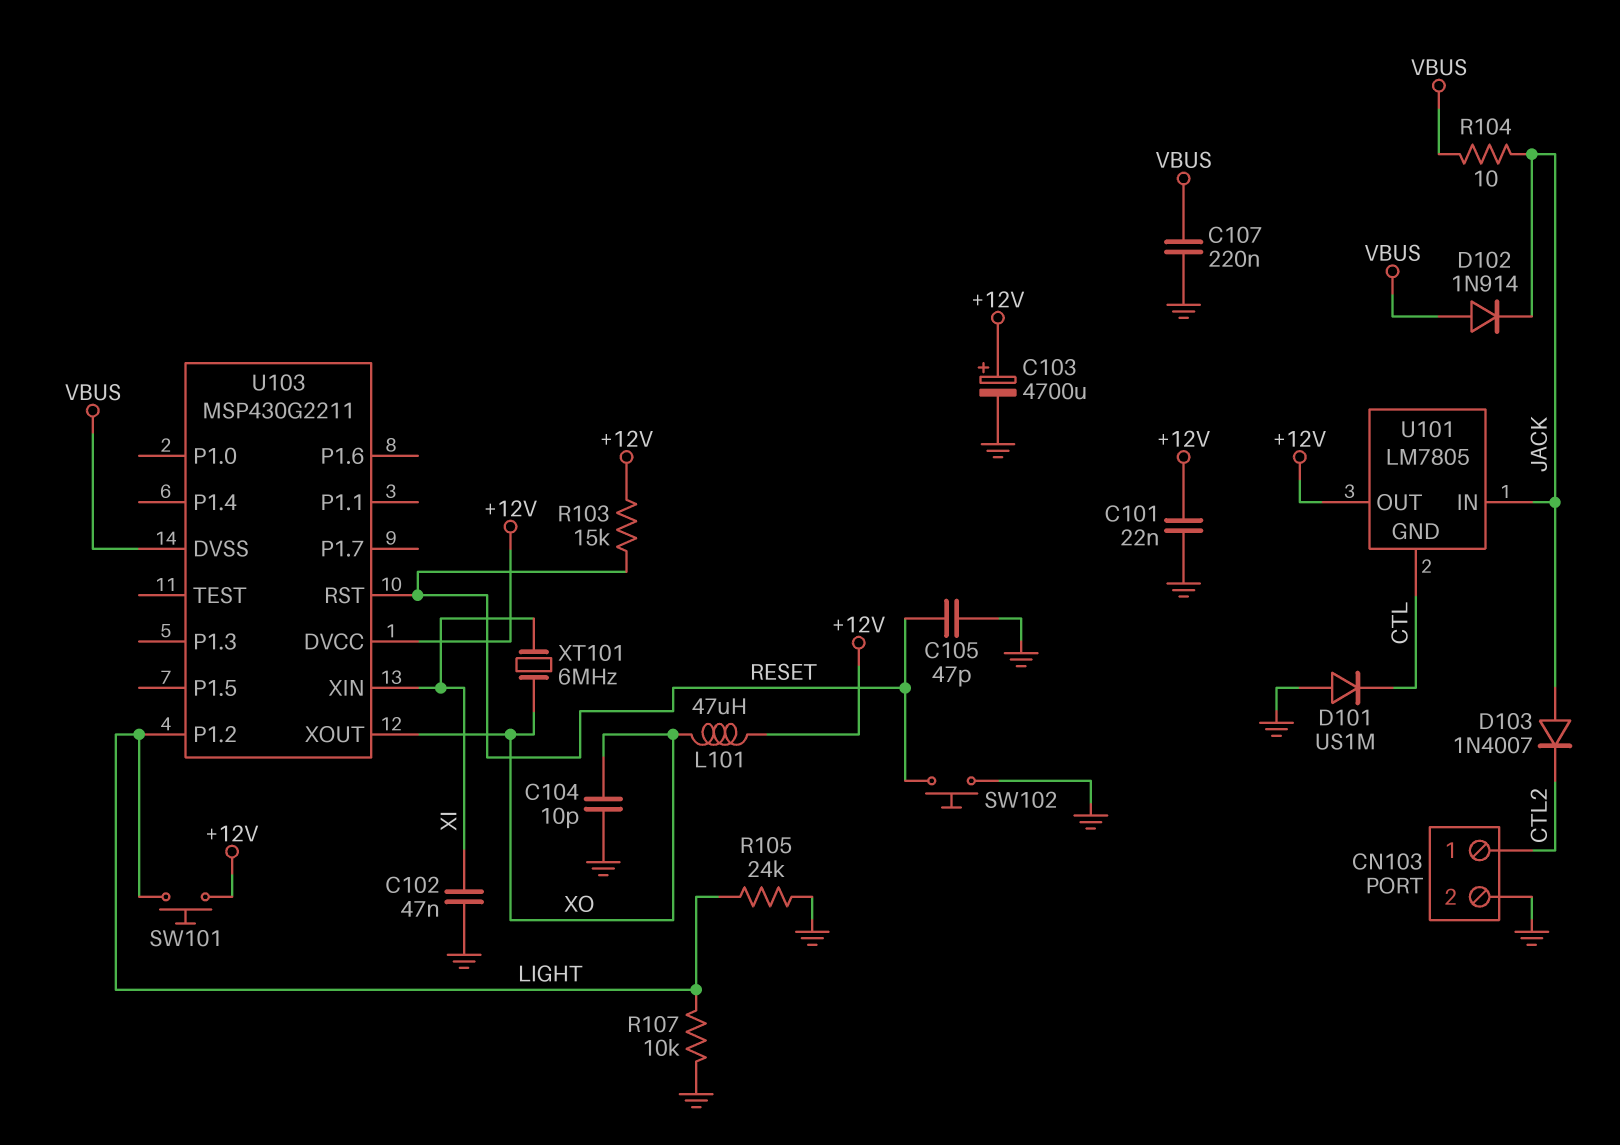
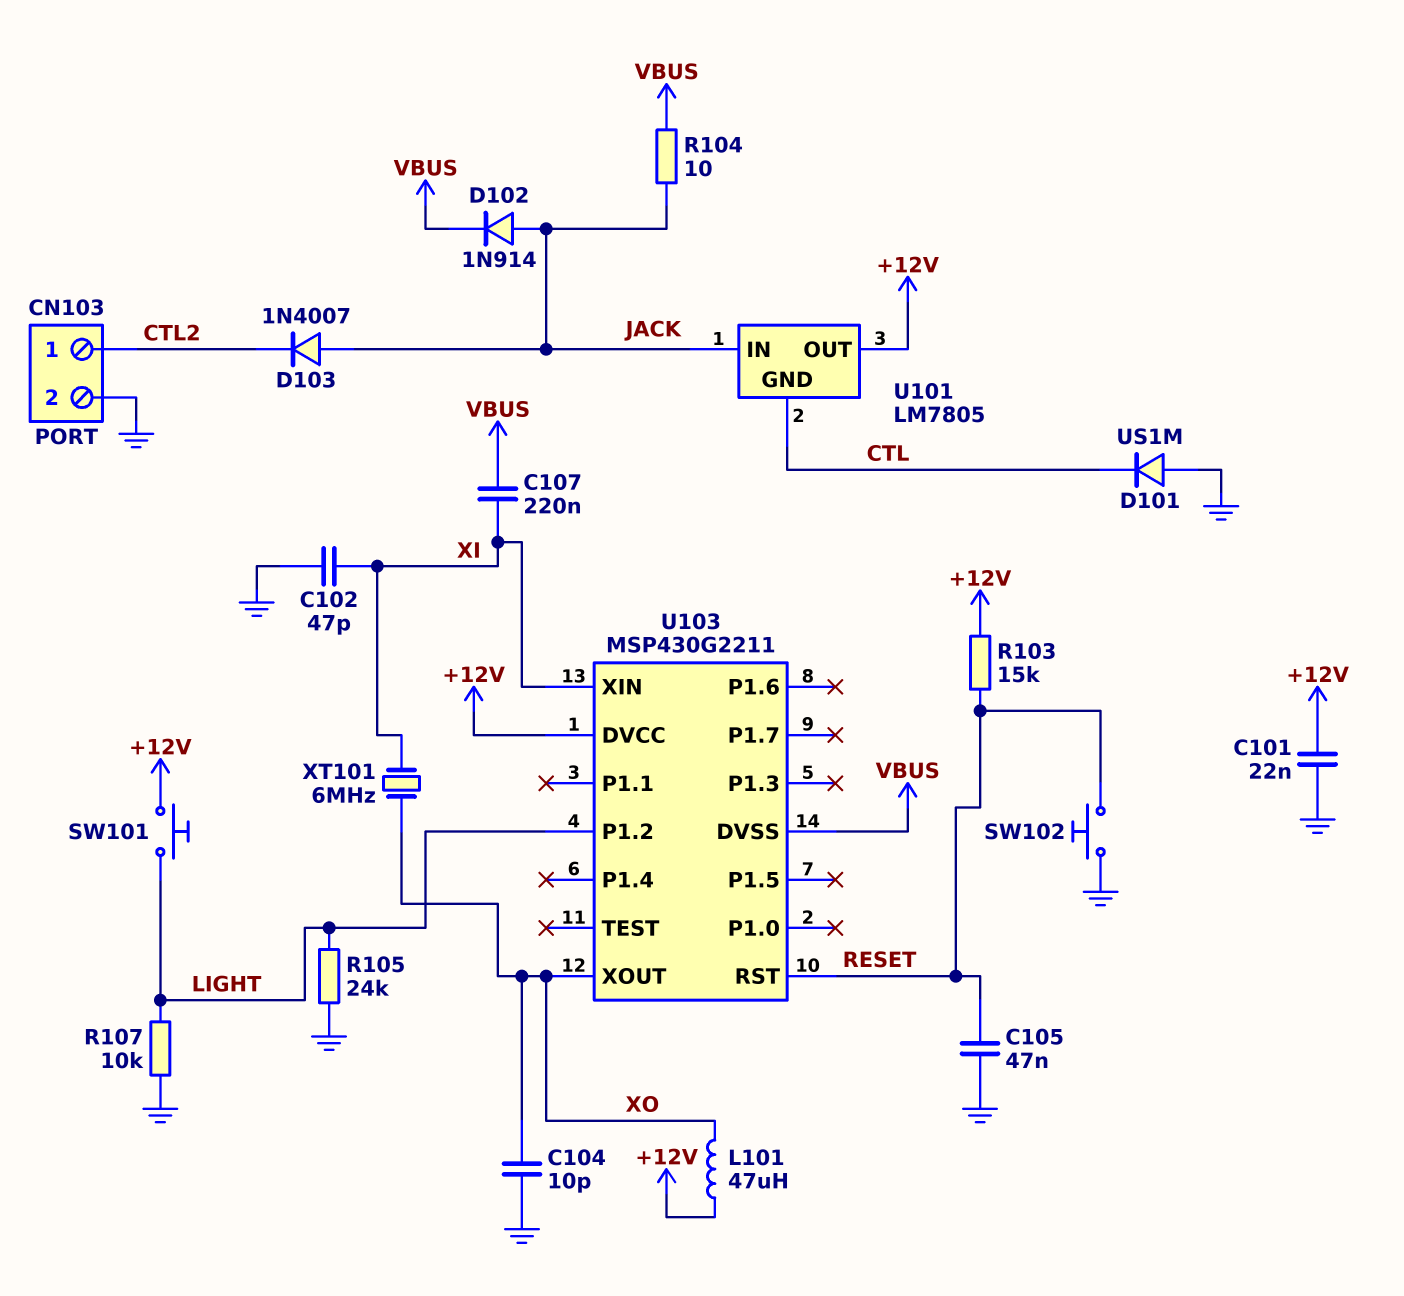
C102: 47nF (GND, XI) -> 47pF (GND, XI)
C103: 4700uF (plus +12V, minus GND) -> none
C105: 47pF (GND, RESET) -> 47nF (GND, RESET)
C107: 220nF (GND, VBUS) -> 220nF (VBUS, XI)
D102: diode 1N914 (A VBUS, K JACK) -> diode 1N914 (A JACK, K VBUS)

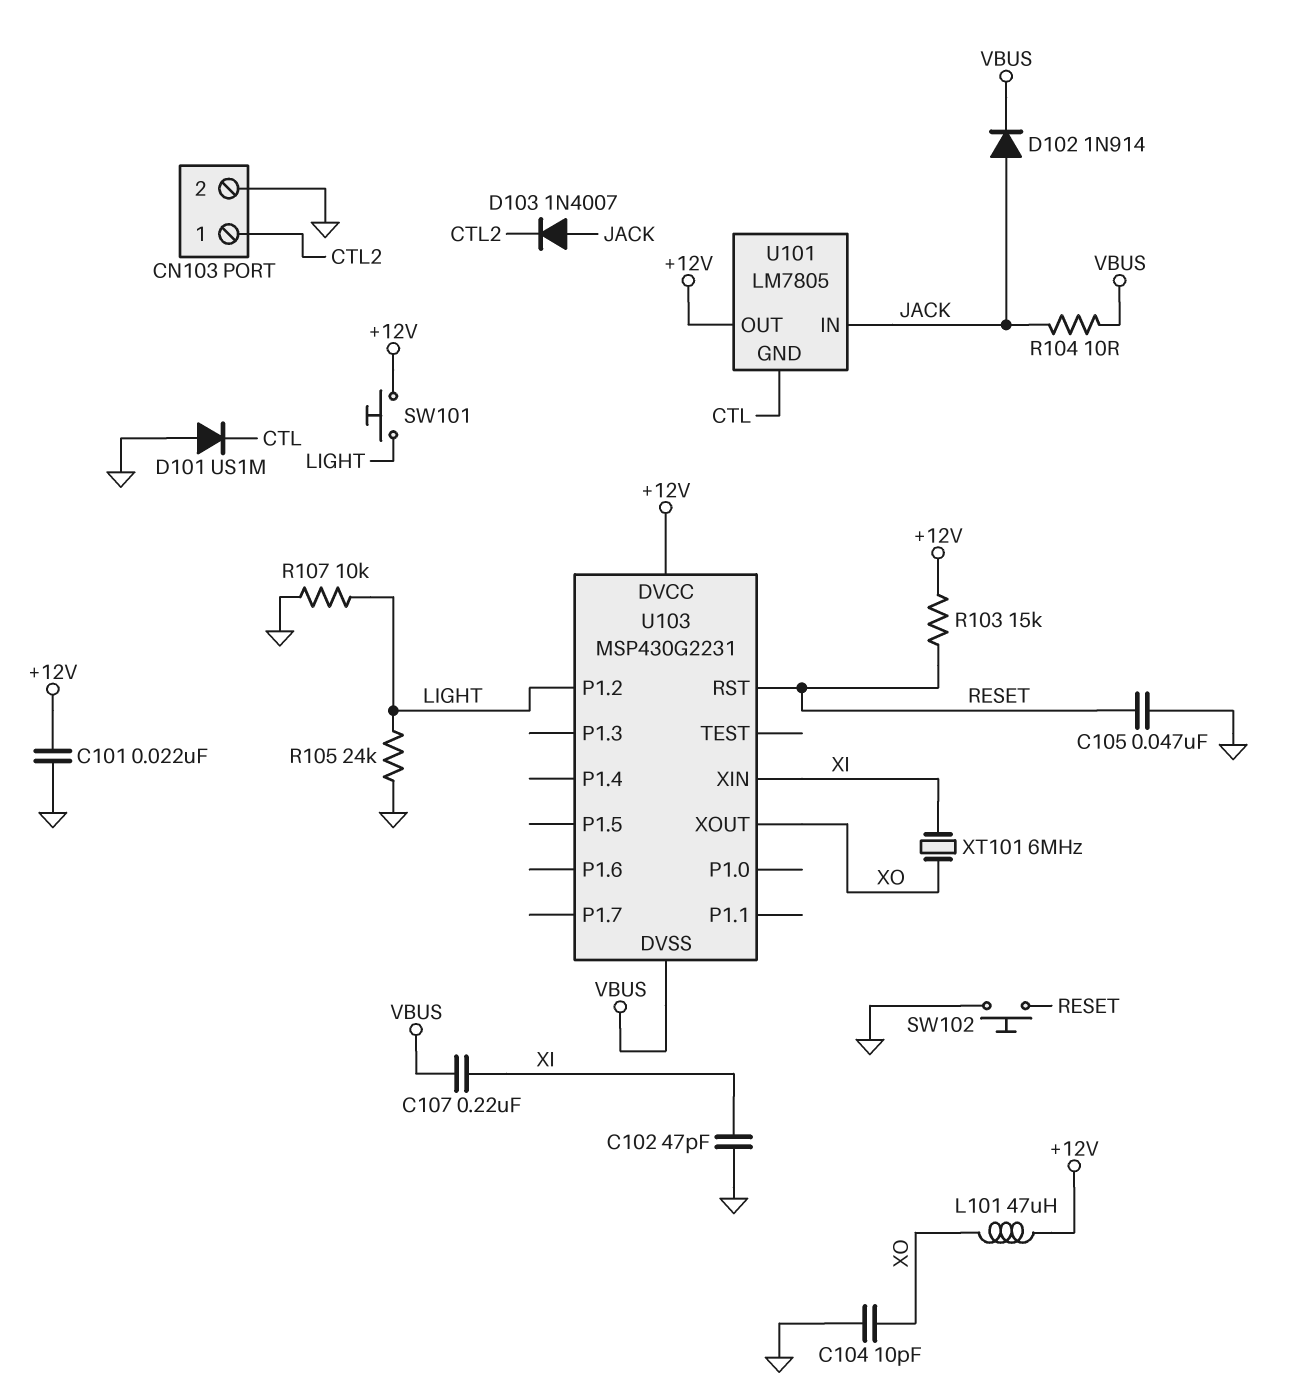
U103: MSP430G2211 -> MSP430G2231

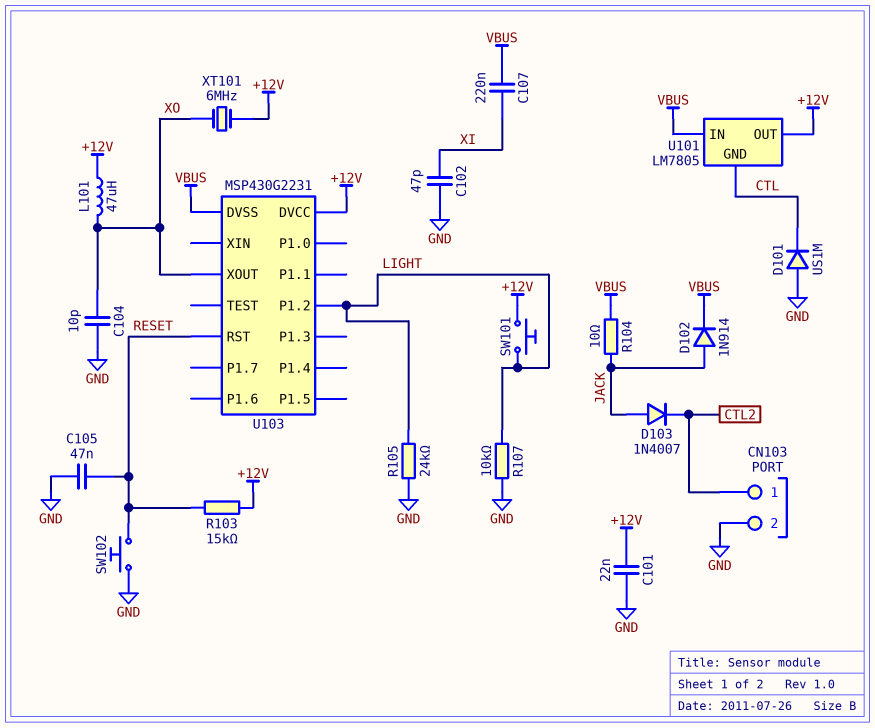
U101 pin IN: JACK -> VBUS
U103 pin XIN: XI -> none
XT101: 6MHz (XI, XO) -> 6MHz (+12V, XO)

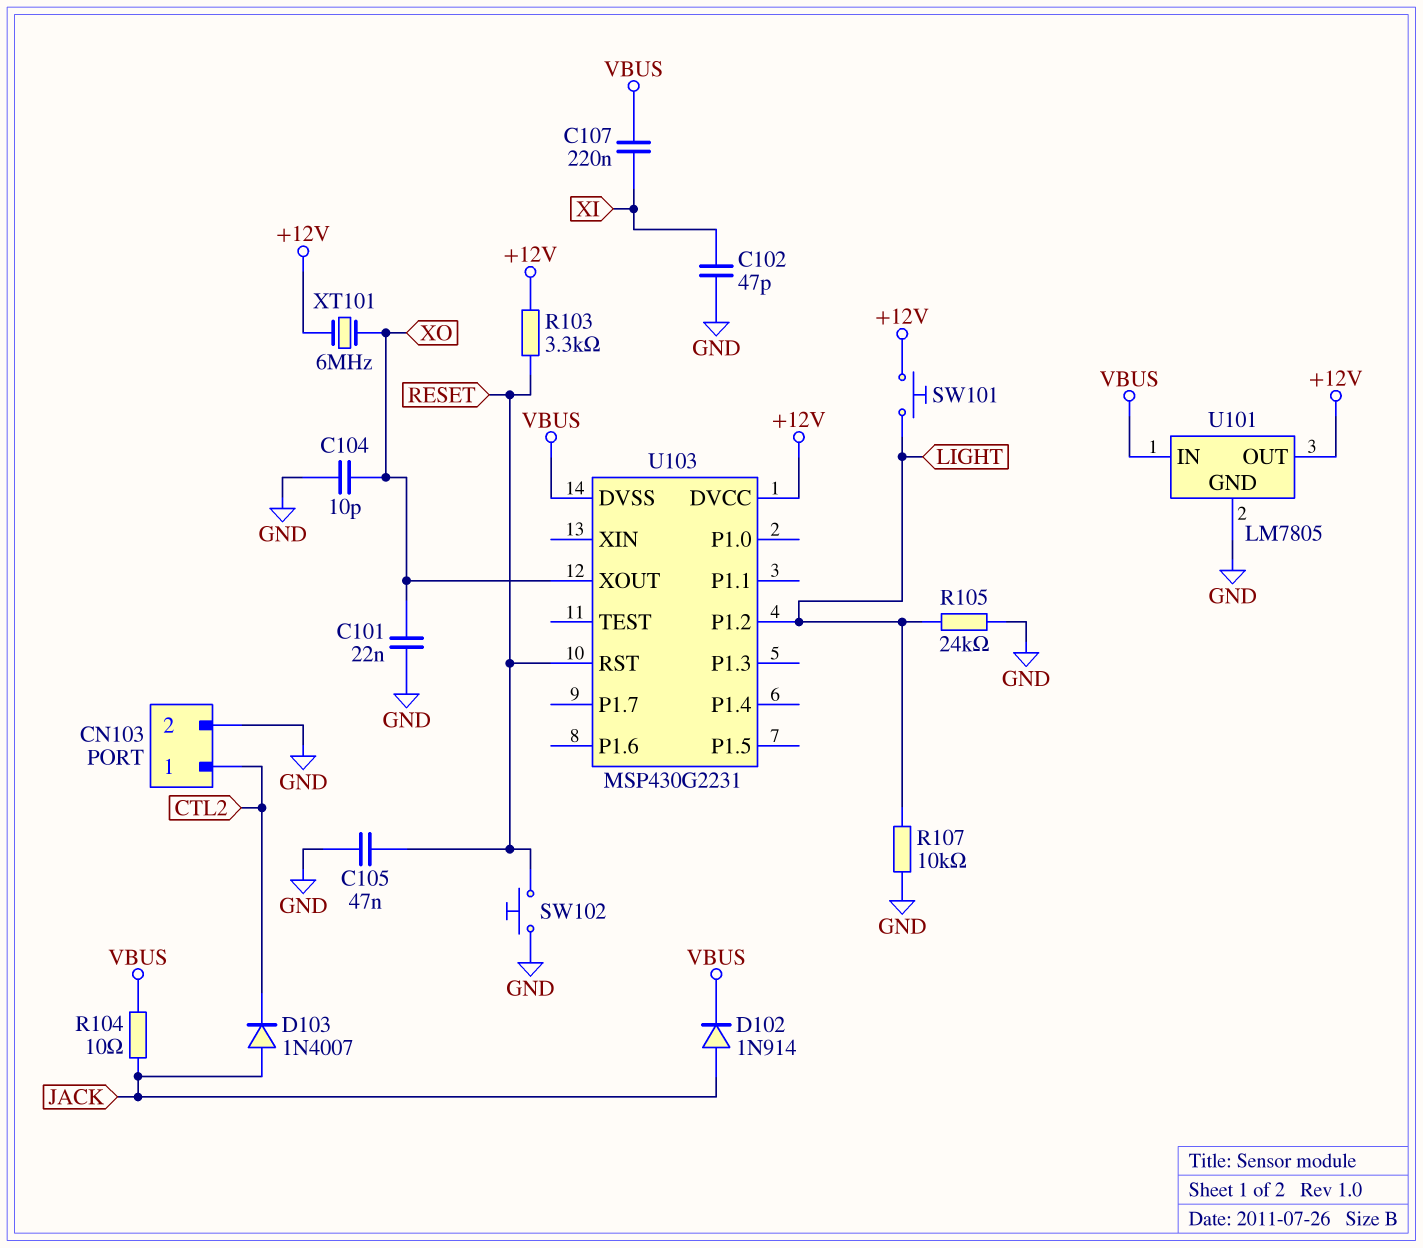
C101: 22nF (+12V, GND) -> 22nF (GND, XO)
D101: diode US1M (A GND, K CTL) -> none
L101: 47uH (+12V, XO) -> none
R103: 15k (+12V, RESET) -> 3.3k (+12V, RESET)
U101 pin GND: CTL -> GND

